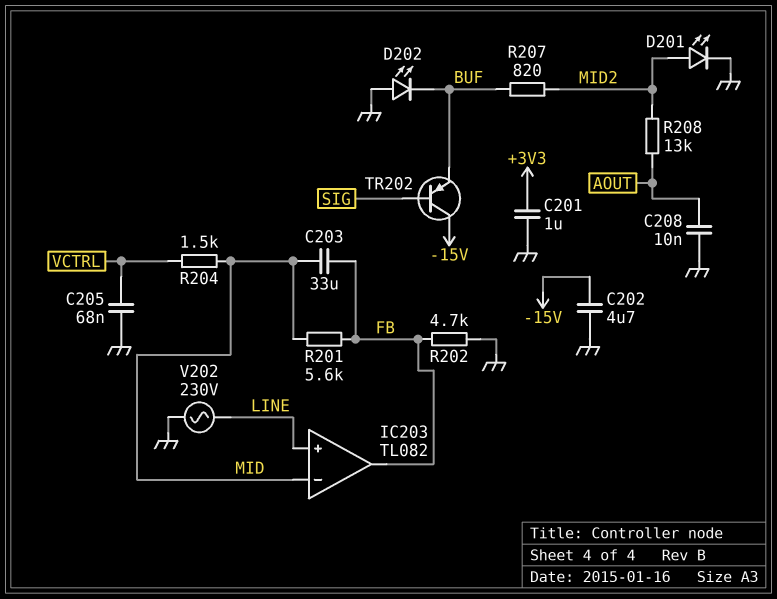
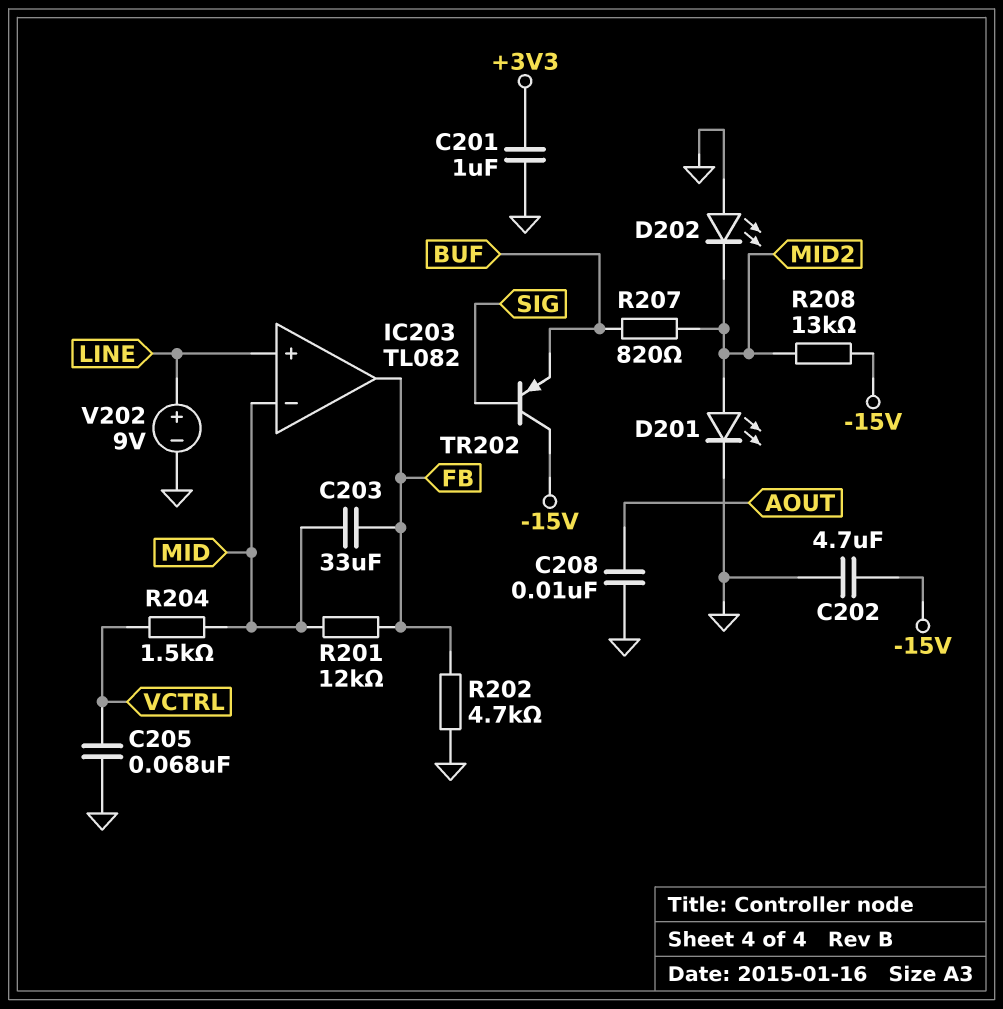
D202: LED (A GND, K BUF) -> LED (A GND, K MID2)
R201: 5.6k (FB, MID) -> 12k (FB, MID)
R208: 13k (AOUT, MID2) -> 13k (-15V, MID2)
V202: AC 230V (GND, LINE) -> 9V (plus LINE, minus GND)

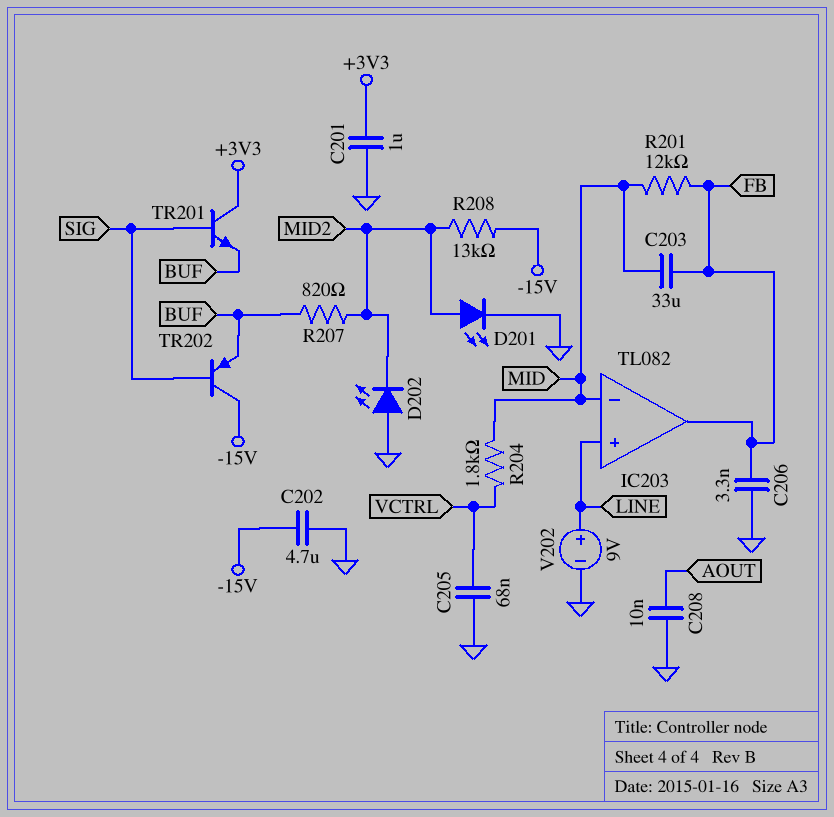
C206: none -> 3.3nF (FB, GND)
R202: 4.7k (FB, GND) -> none
R204: 1.5k (MID, VCTRL) -> 1.8k (MID, VCTRL)
TR201: none -> NPN (B SIG, C +3V3, E BUF)

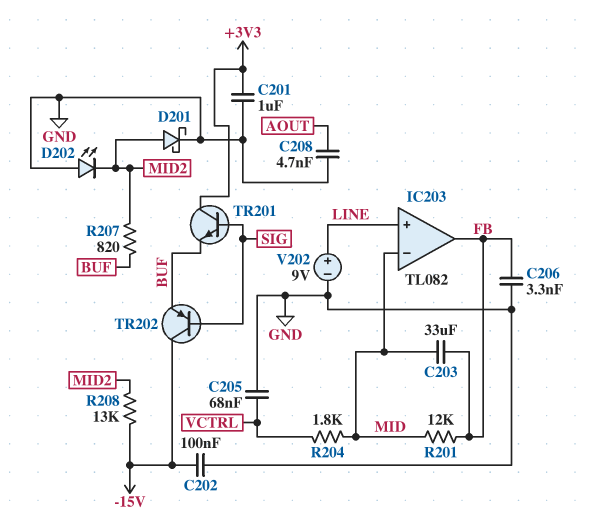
C202: 4.7uF (-15V, GND) -> 100nF (-15V, GND)
C208: 10nF (AOUT, GND) -> 4.7nF (AOUT, GND)
D201: LED (A MID2, K GND) -> schottky (A MID2, K GND)

